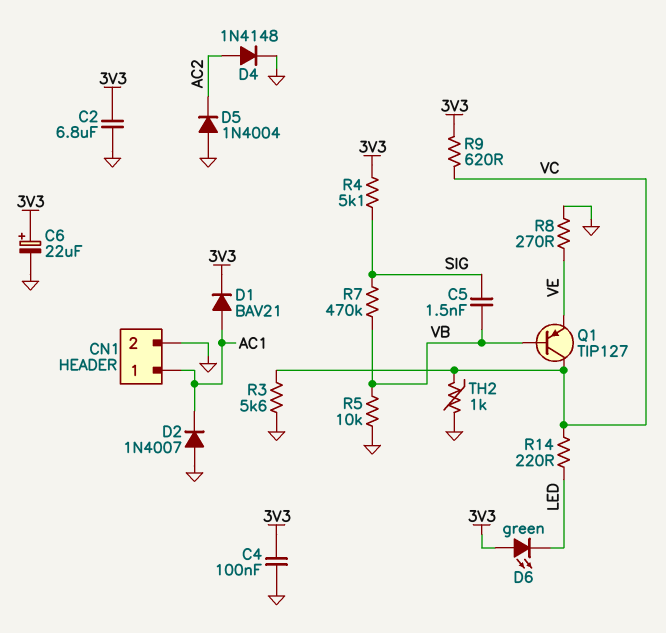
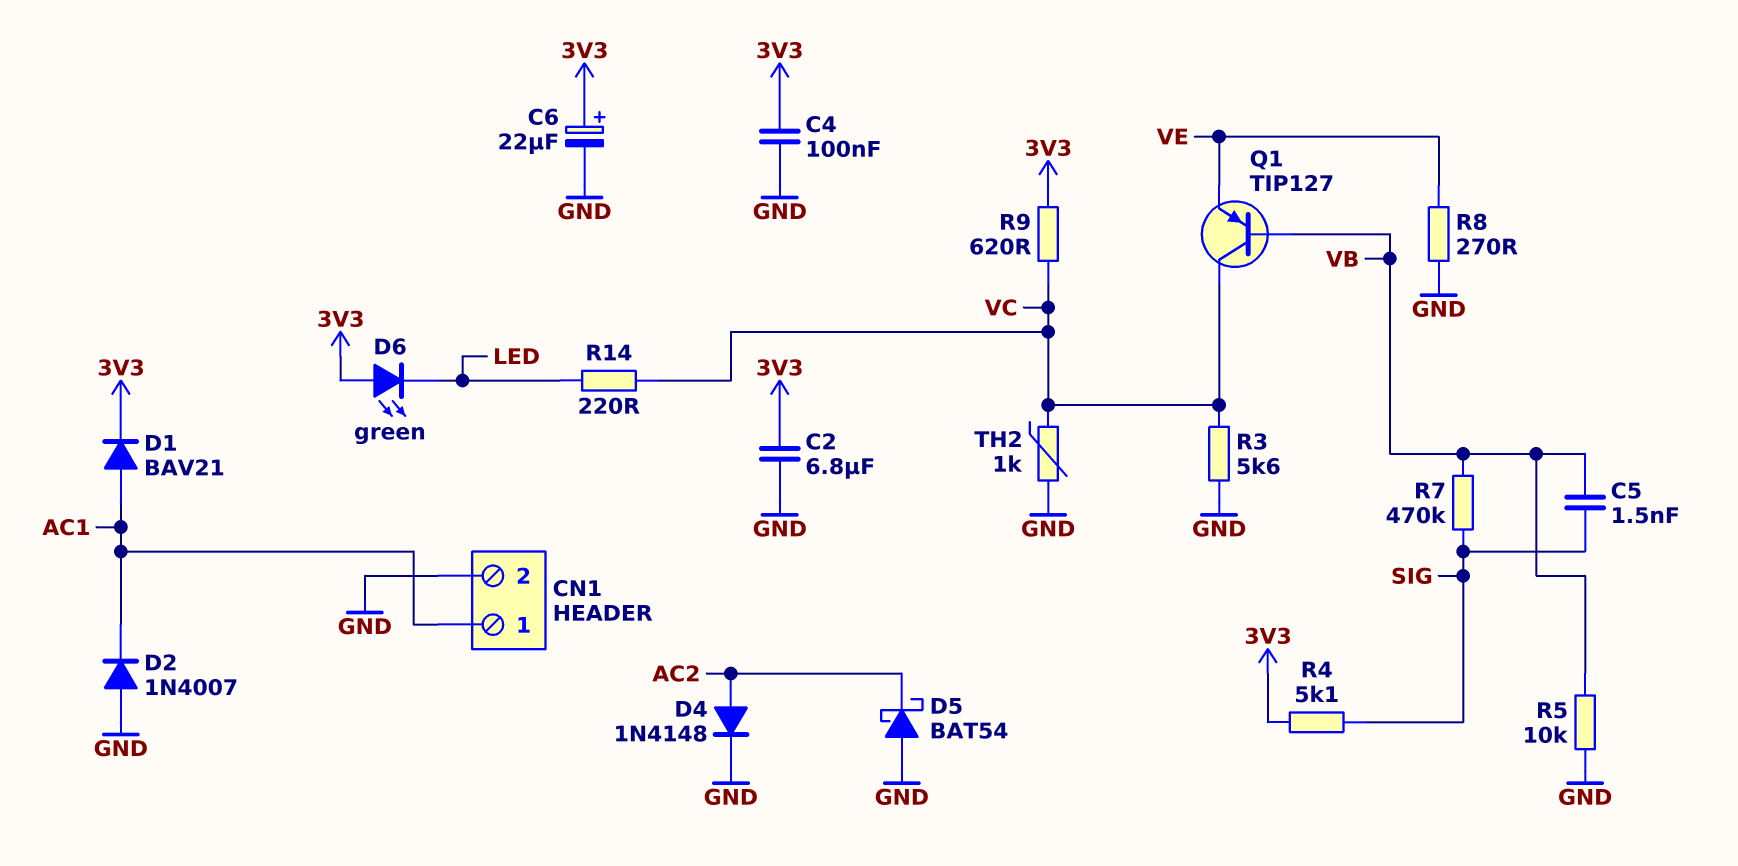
D5: diode 1N4004 (A GND, K AC2) -> schottky BAT54 (A GND, K AC2)

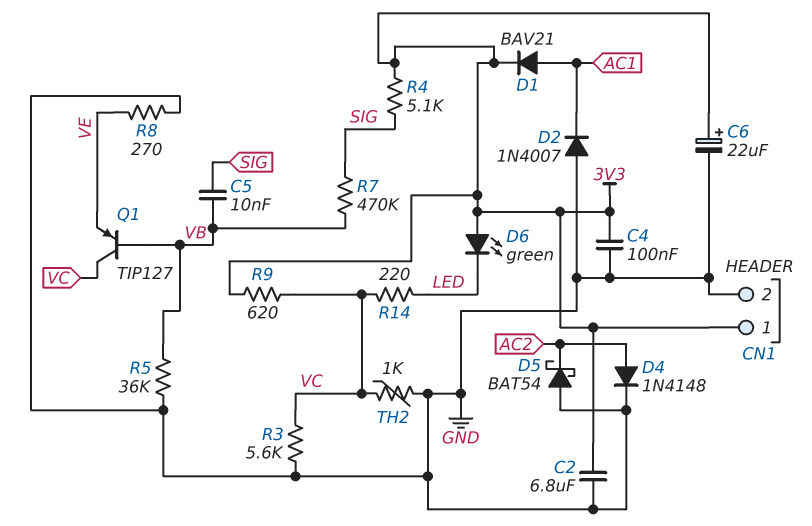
C5: 1.5nF (SIG, VB) -> 10nF (SIG, VB)
CN1 pin 1: AC1 -> 3V3
R5: 10k (GND, VB) -> 36k (GND, VB)

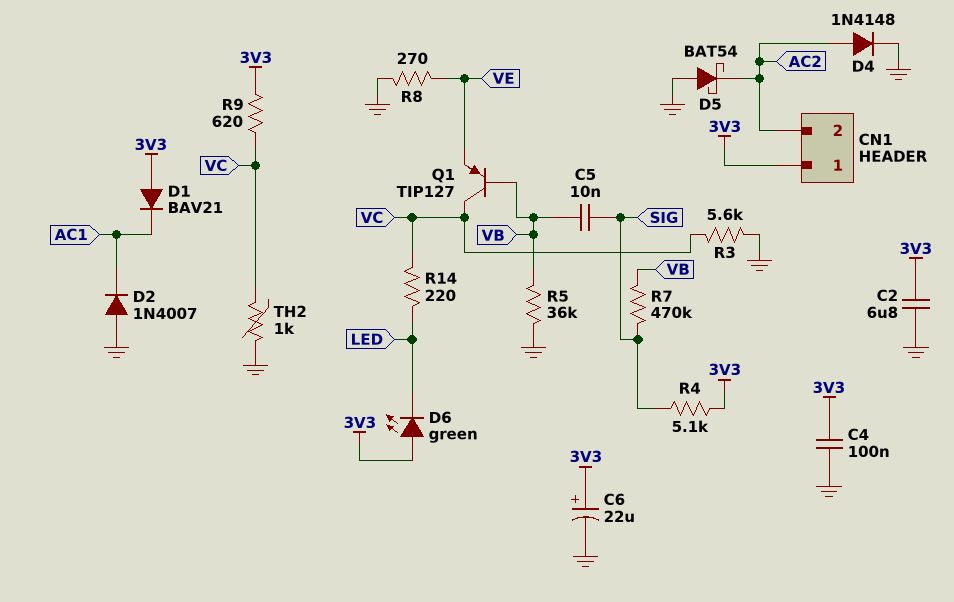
CN1 pin 2: GND -> AC2
D1: diode BAV21 (A AC1, K 3V3) -> diode BAV21 (A 3V3, K AC1)

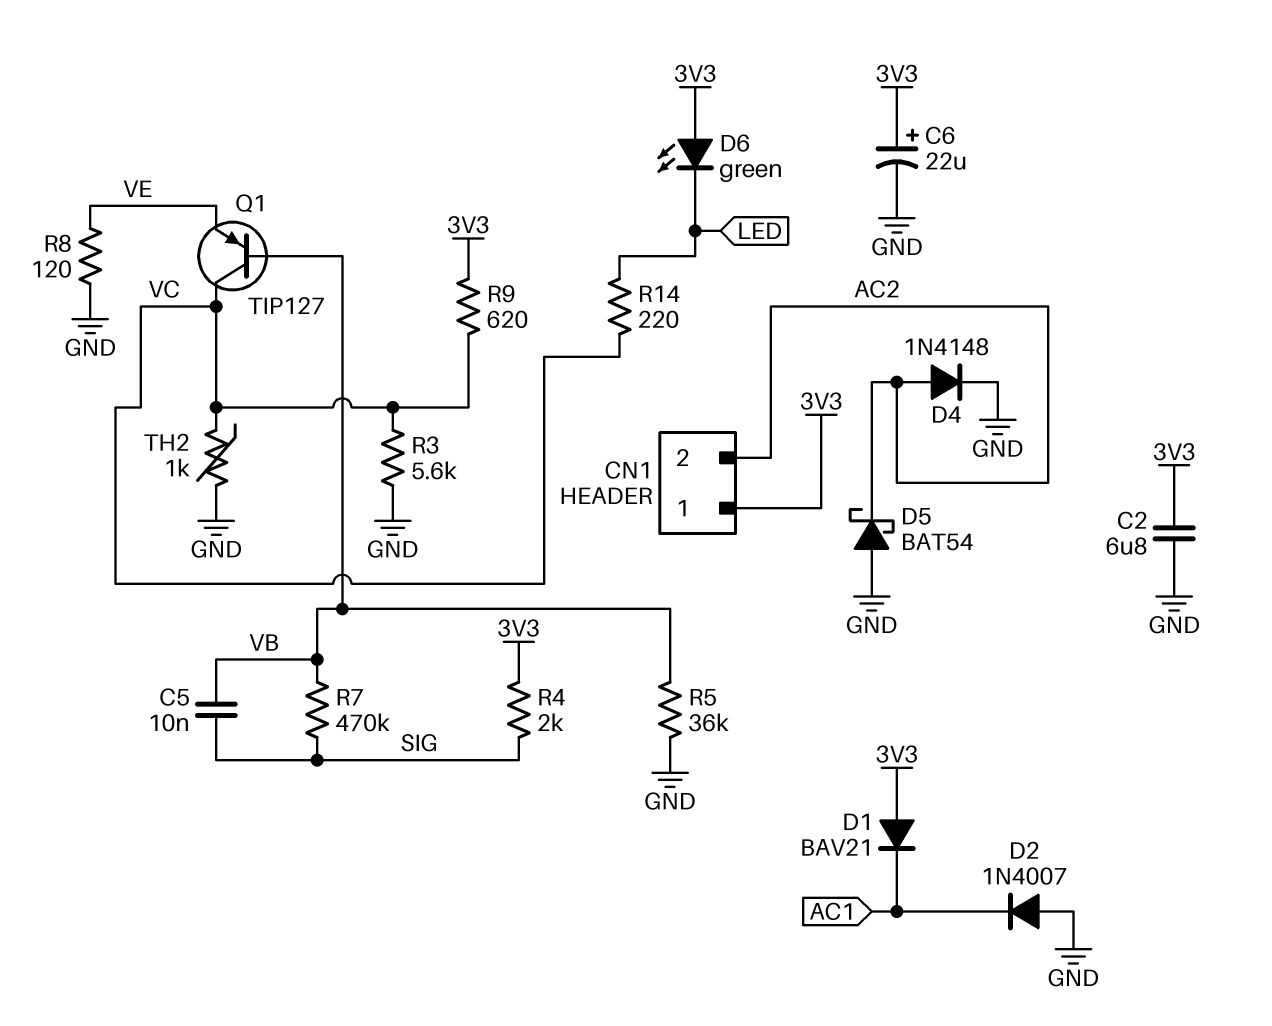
C4: 100nF (3V3, GND) -> none
R4: 5.1k (3V3, SIG) -> 2k (3V3, SIG)
R8: 270 (GND, VE) -> 120 (GND, VE)

